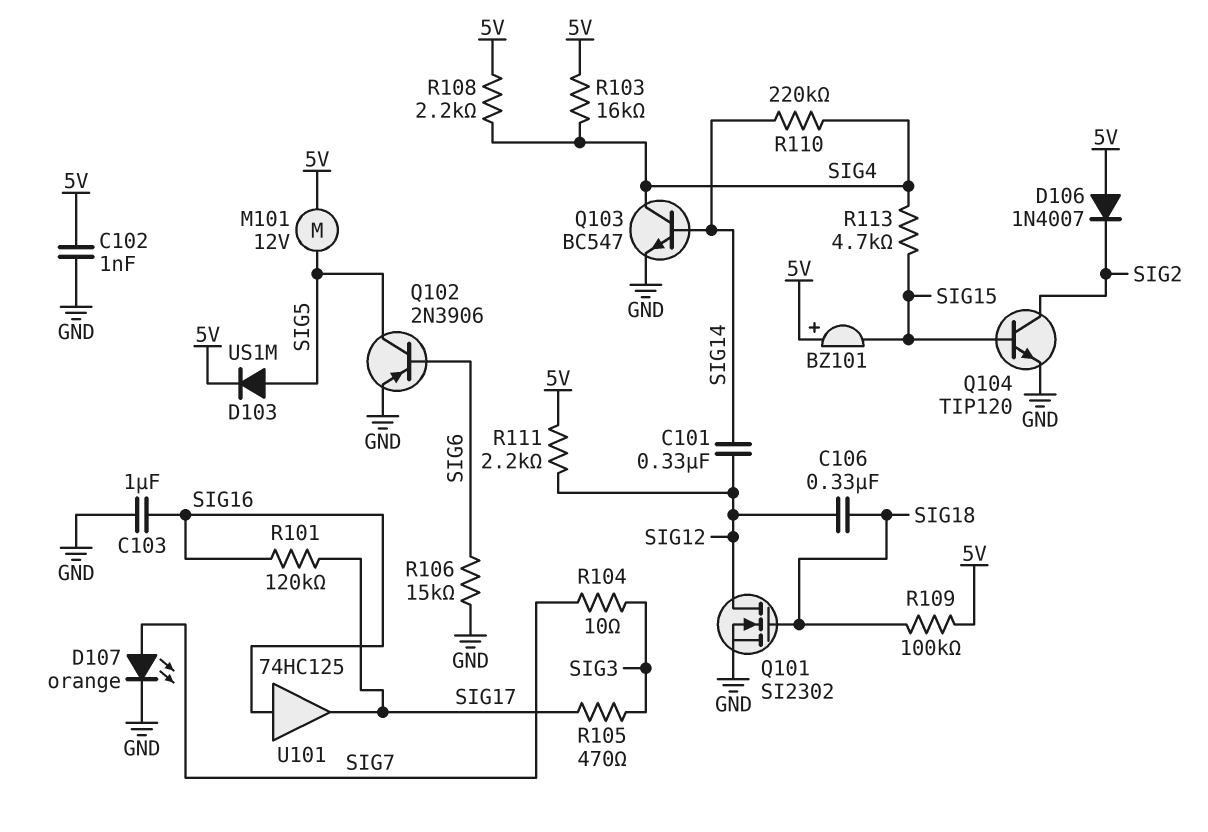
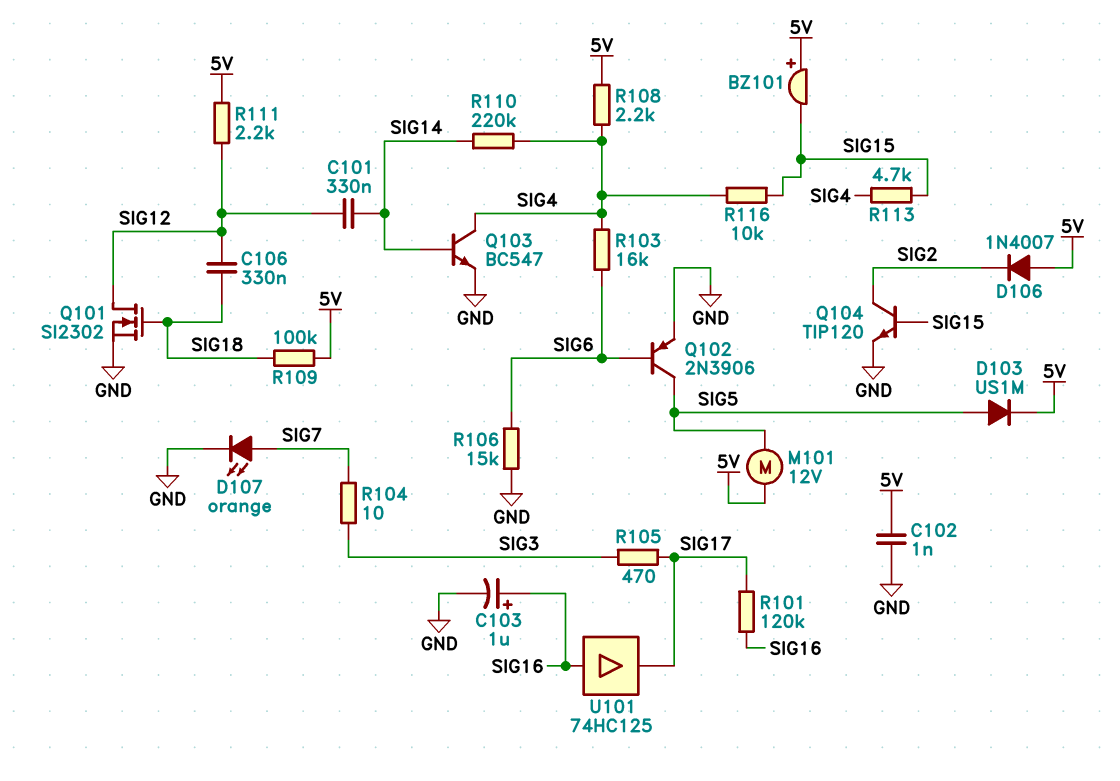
C103: 1uF (GND, SIG16) -> 1uF (plus SIG16, minus GND)
R103: 16k (5V, SIG4) -> 16k (SIG4, SIG6)
R116: none -> 10k (SIG4, SIG15)

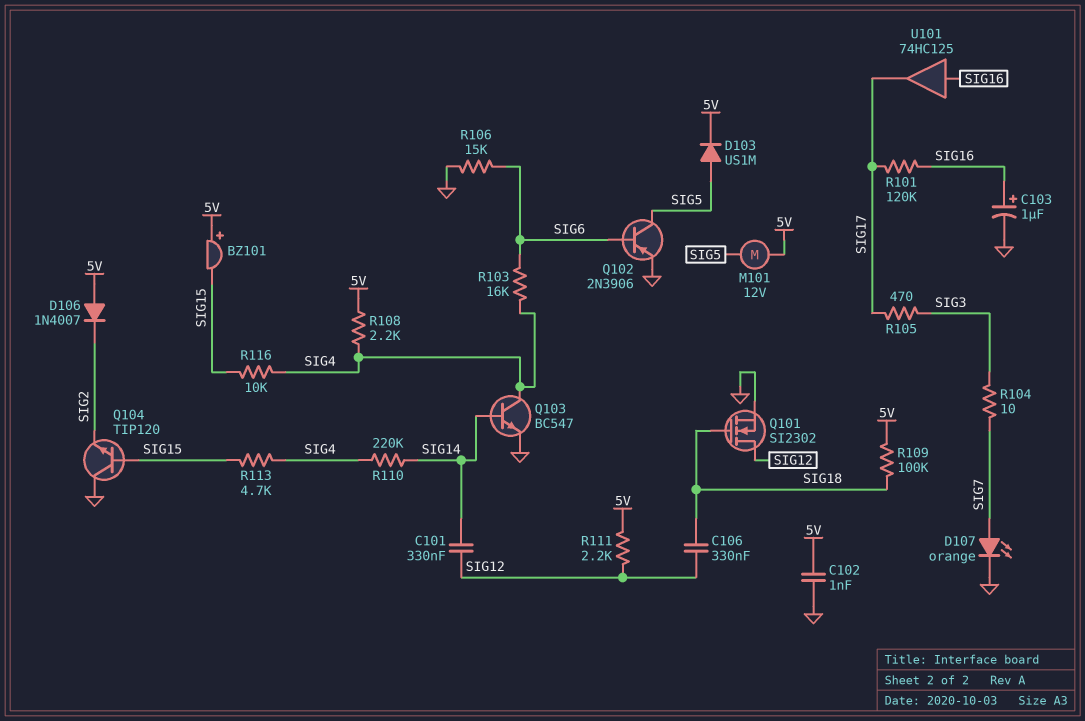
Q104: NPN TIP120 (B SIG15, C SIG2, E GND) -> NPN TIP120 (B SIG15, C GND, E SIG2)

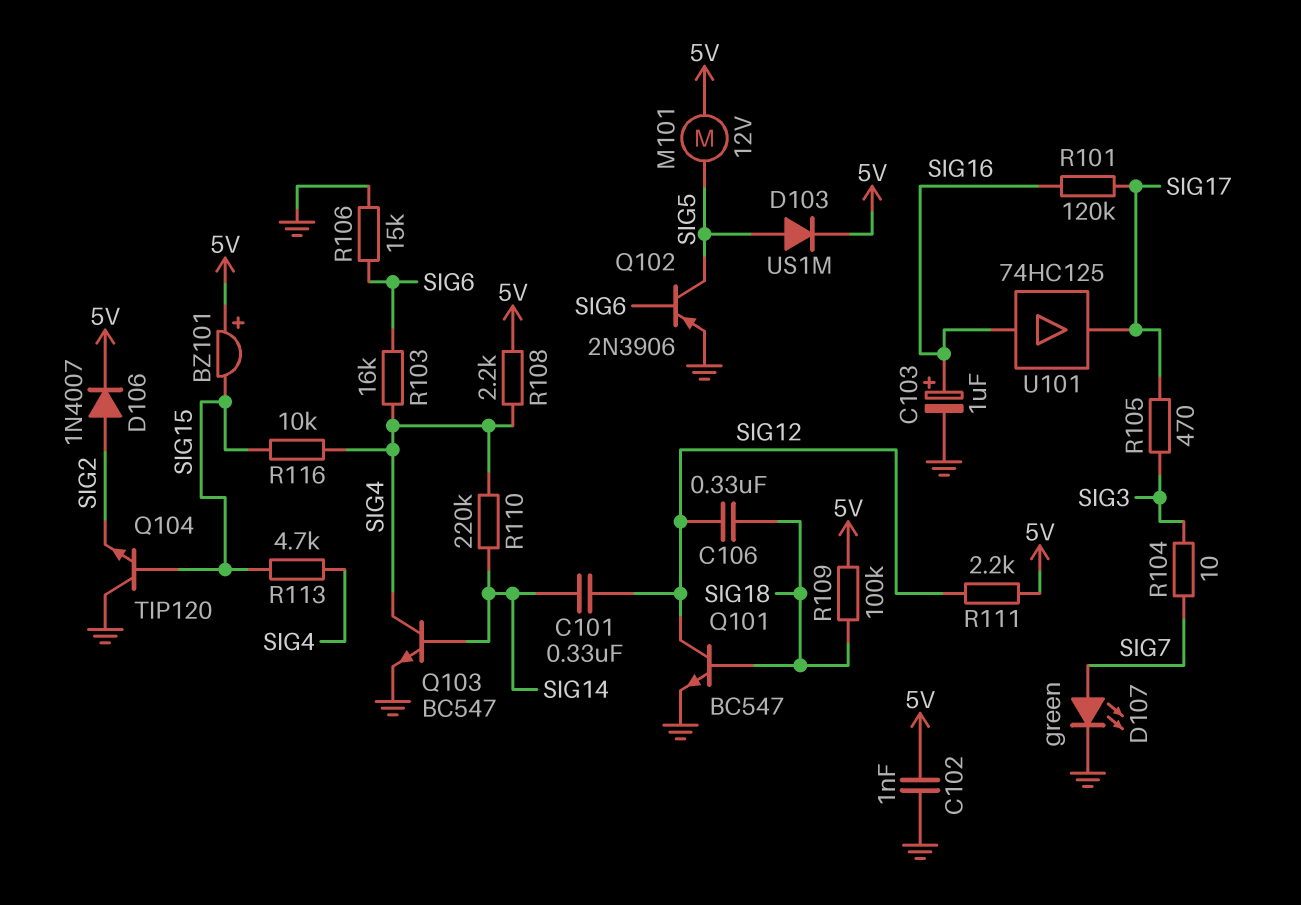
D106: diode 1N4007 (A 5V, K SIG2) -> diode 1N4007 (A SIG2, K 5V)
D107: LED orange (A SIG7, K GND) -> LED green (A SIG7, K GND)
Q101: NMOS SI2302 (G SIG18, D SIG12, S GND) -> NPN BC547 (B SIG18, C SIG12, E GND)

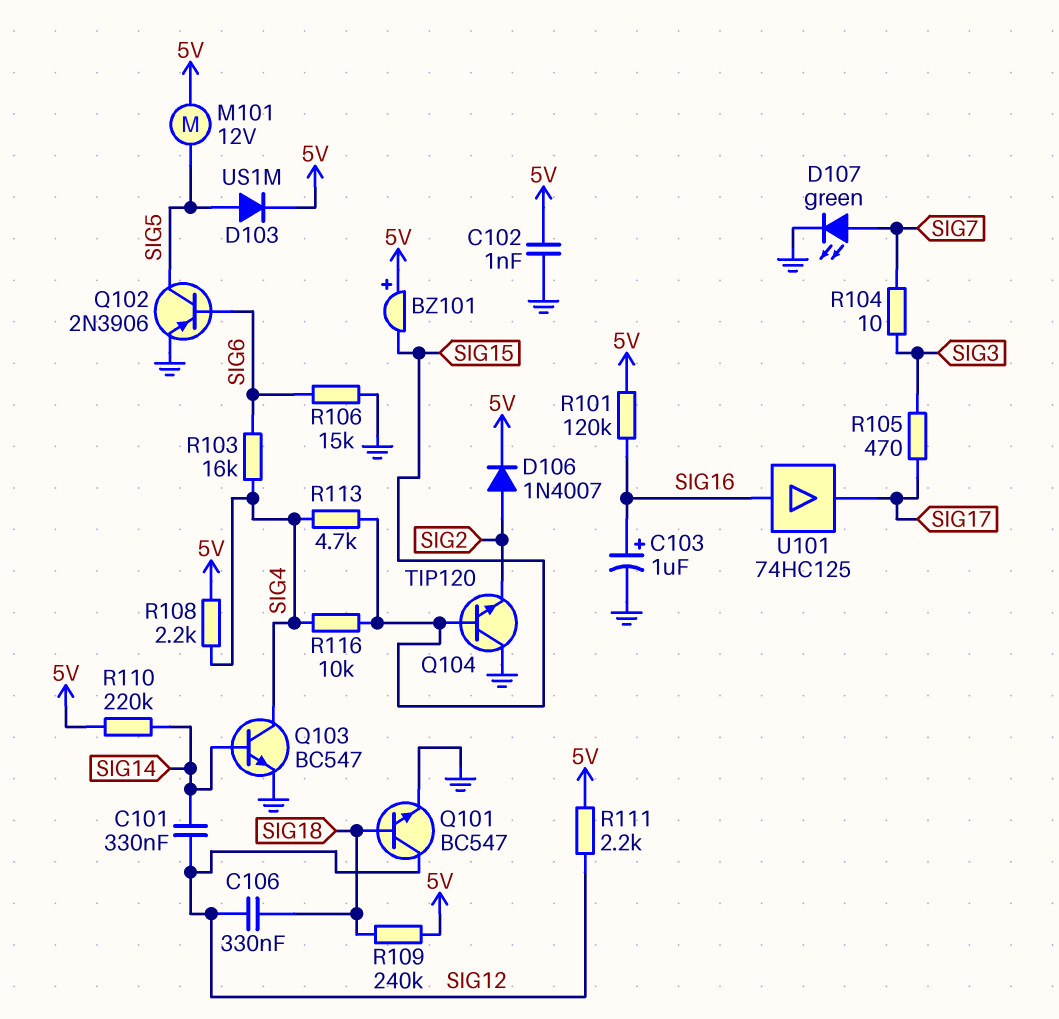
R101: 120k (SIG16, SIG17) -> 120k (5V, SIG16)
R109: 100k (5V, SIG18) -> 240k (5V, SIG18)
R110: 220k (SIG4, SIG14) -> 220k (5V, SIG14)

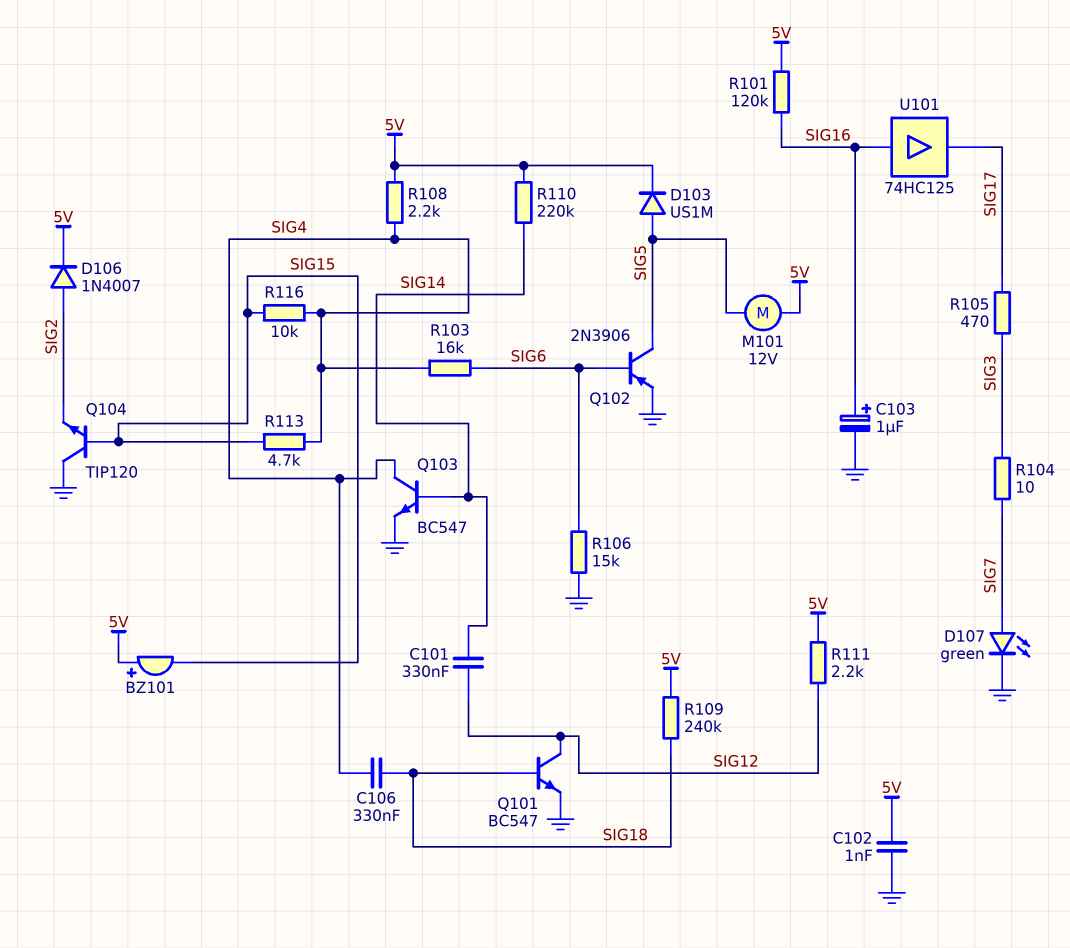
C106: 330nF (SIG12, SIG18) -> 330nF (SIG4, SIG18)

